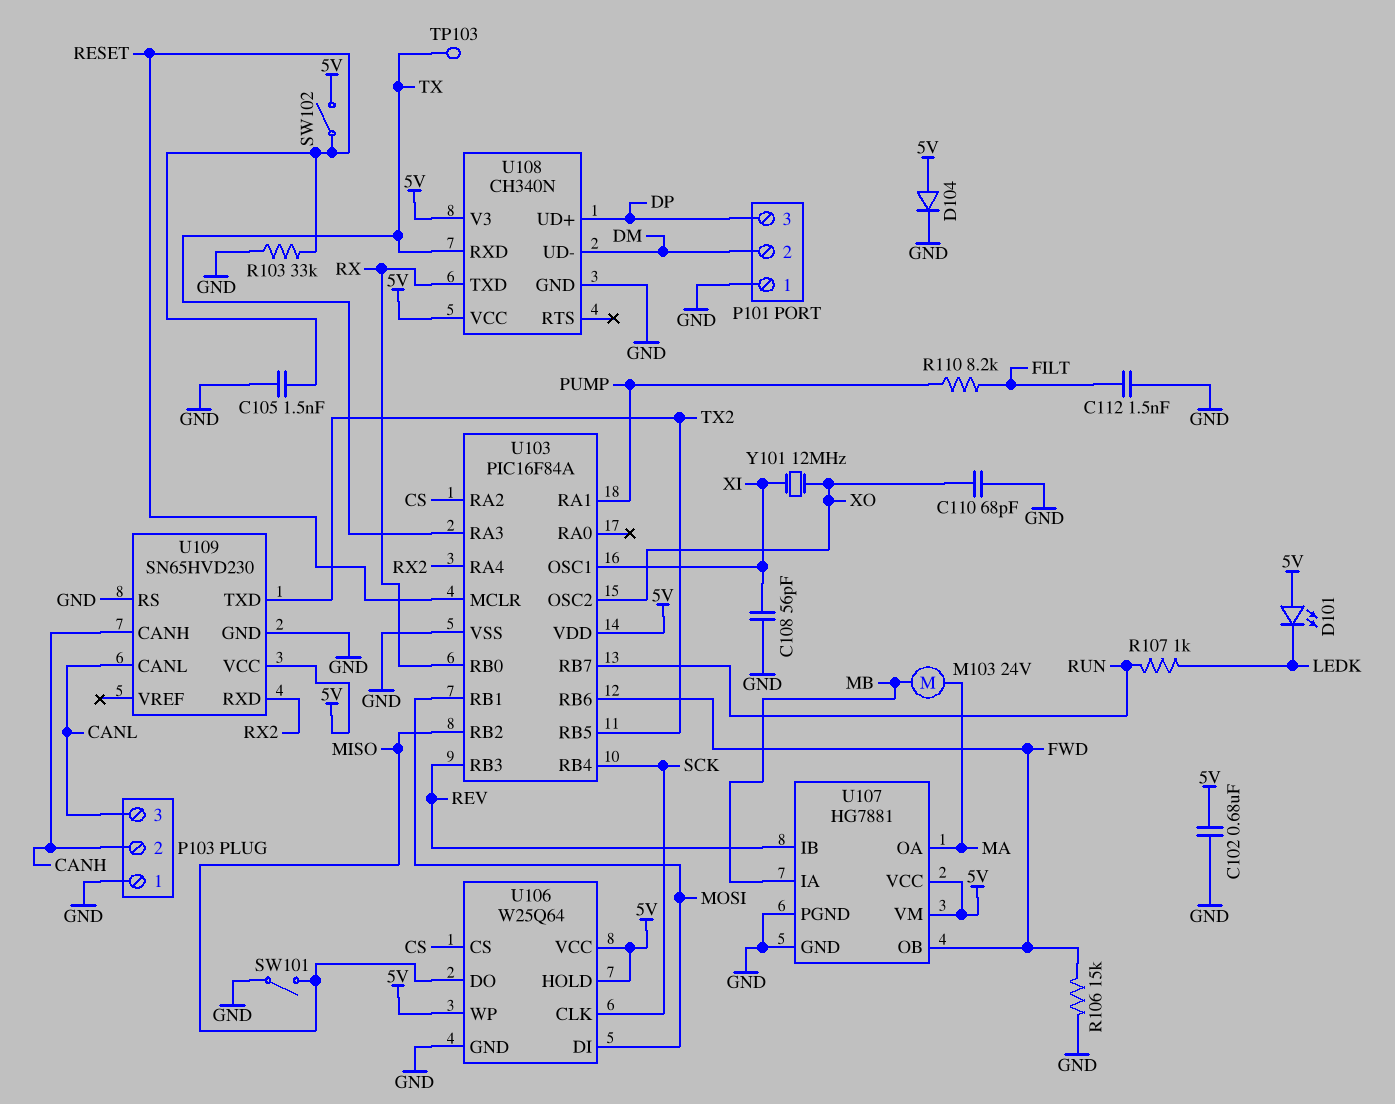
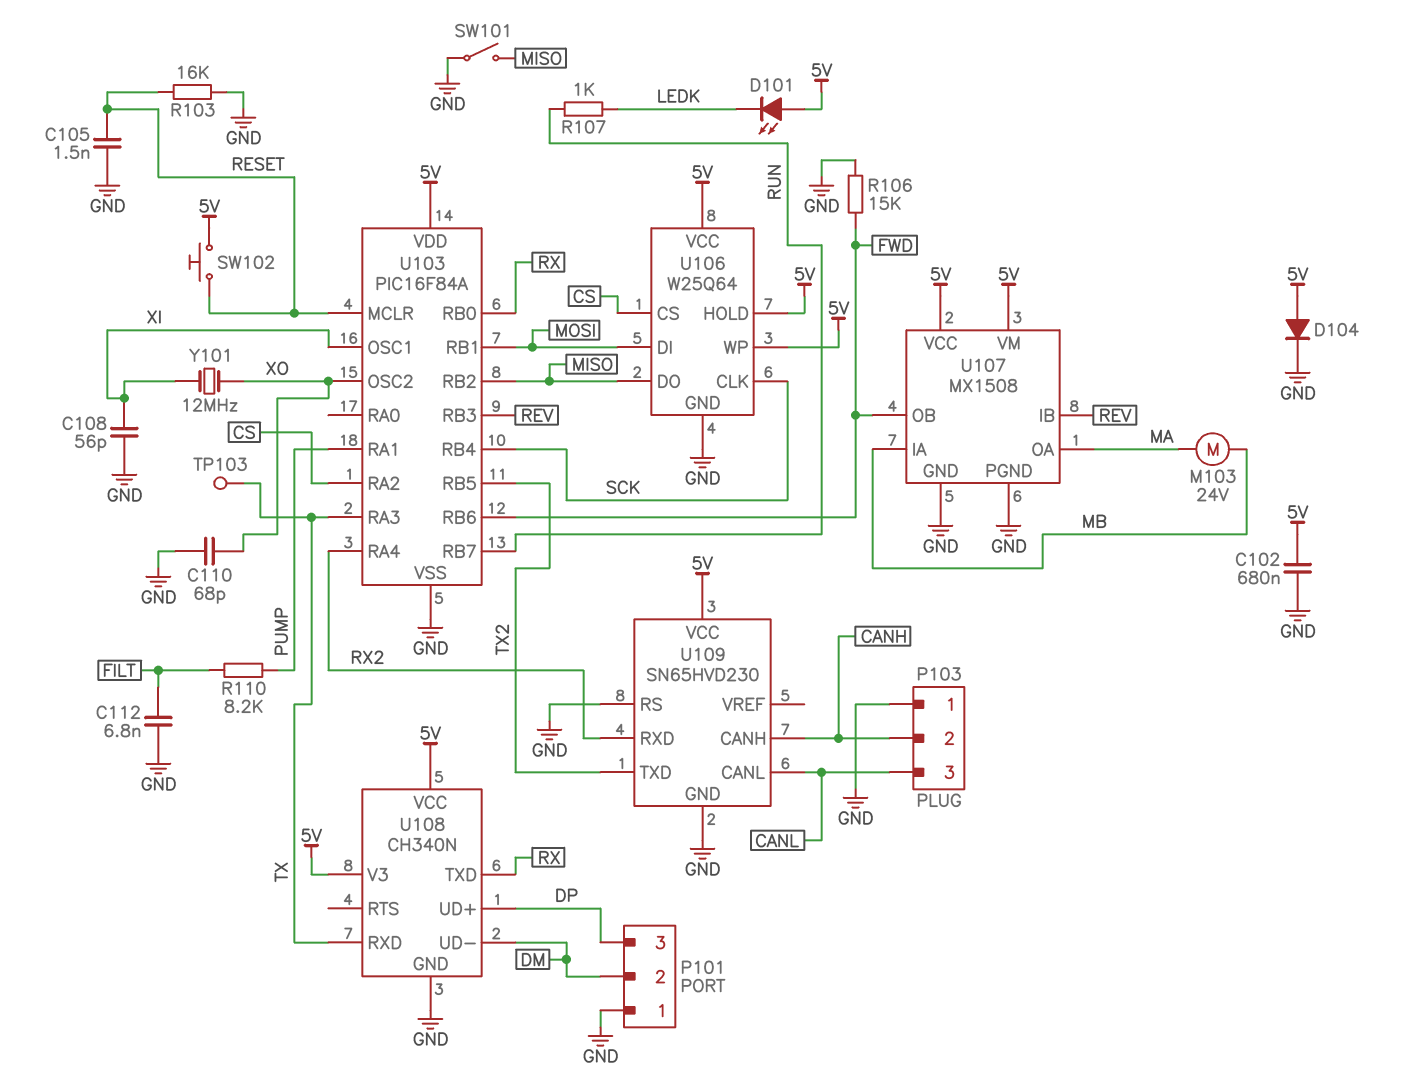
C112: 1.5nF (FILT, GND) -> 6.8nF (FILT, GND)
R103: 33k (GND, RESET) -> 16k (GND, RESET)
SW102: switch (5V, RESET) -> button (5V, RESET)
U107: HG7881 -> MX1508

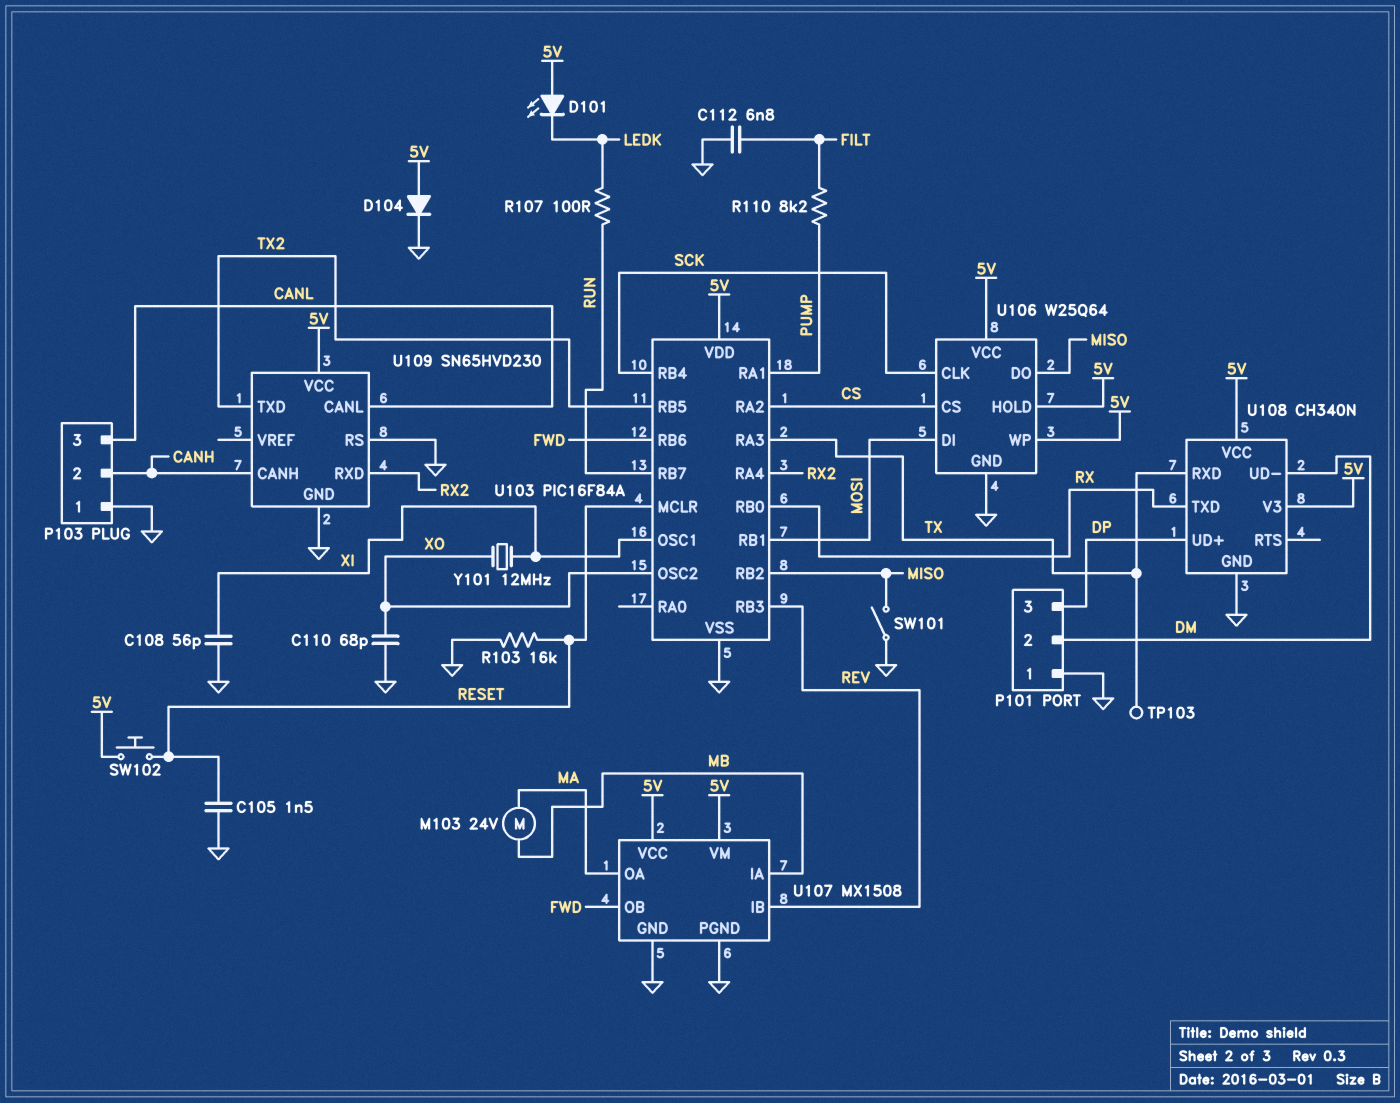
C102: 680nF (5V, GND) -> none
R106: 15k (FWD, GND) -> none
R107: 1k (LEDK, RUN) -> 100 (LEDK, RUN)

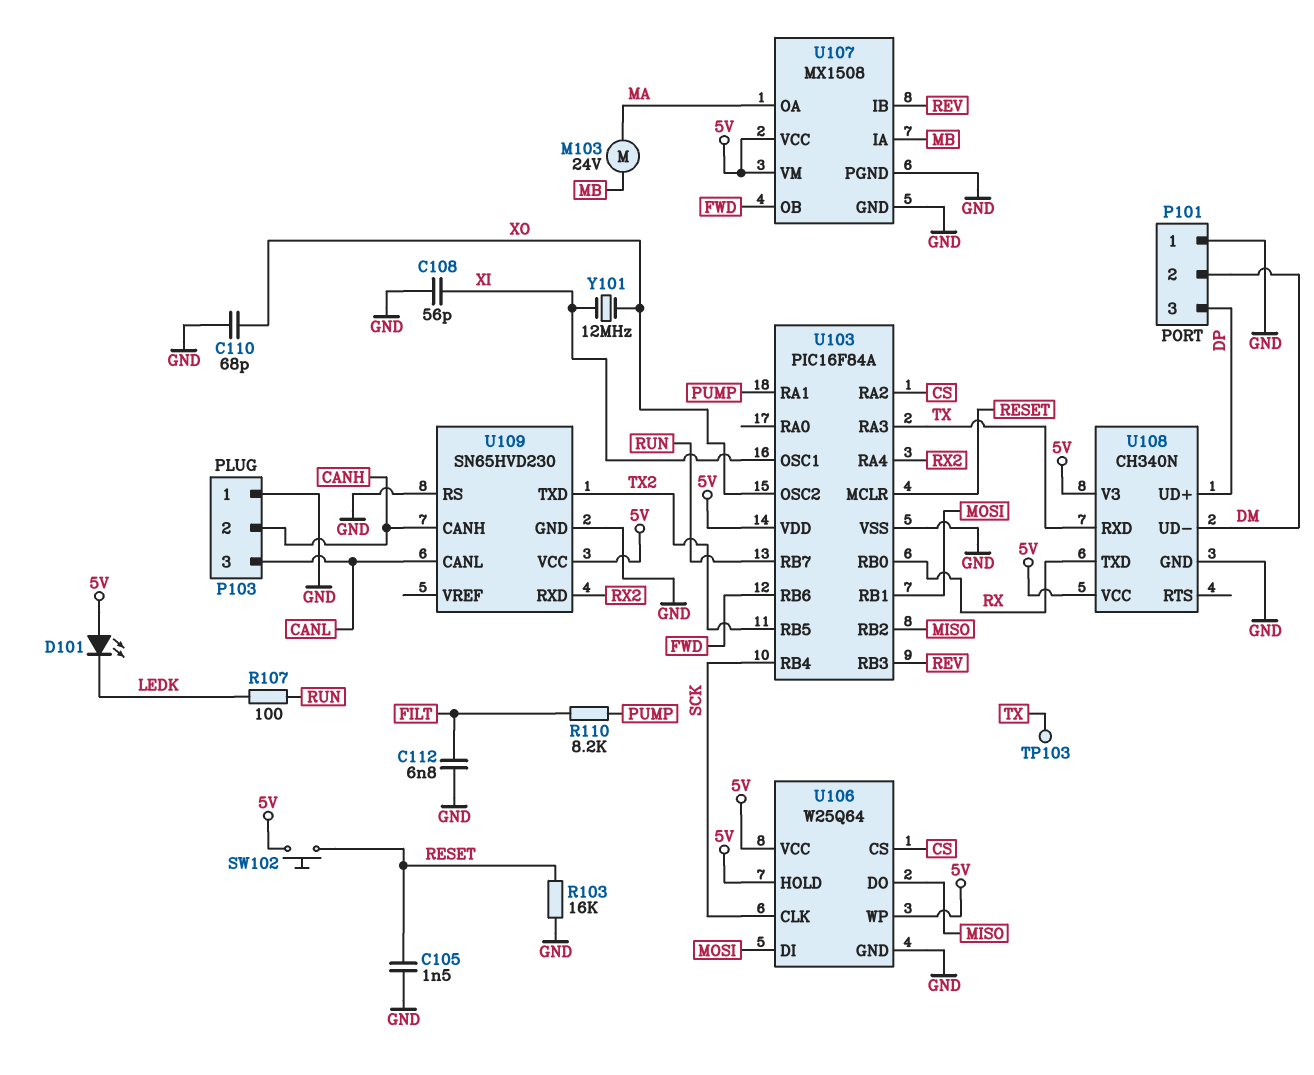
D104: diode (A 5V, K GND) -> none
SW101: switch (GND, MISO) -> none

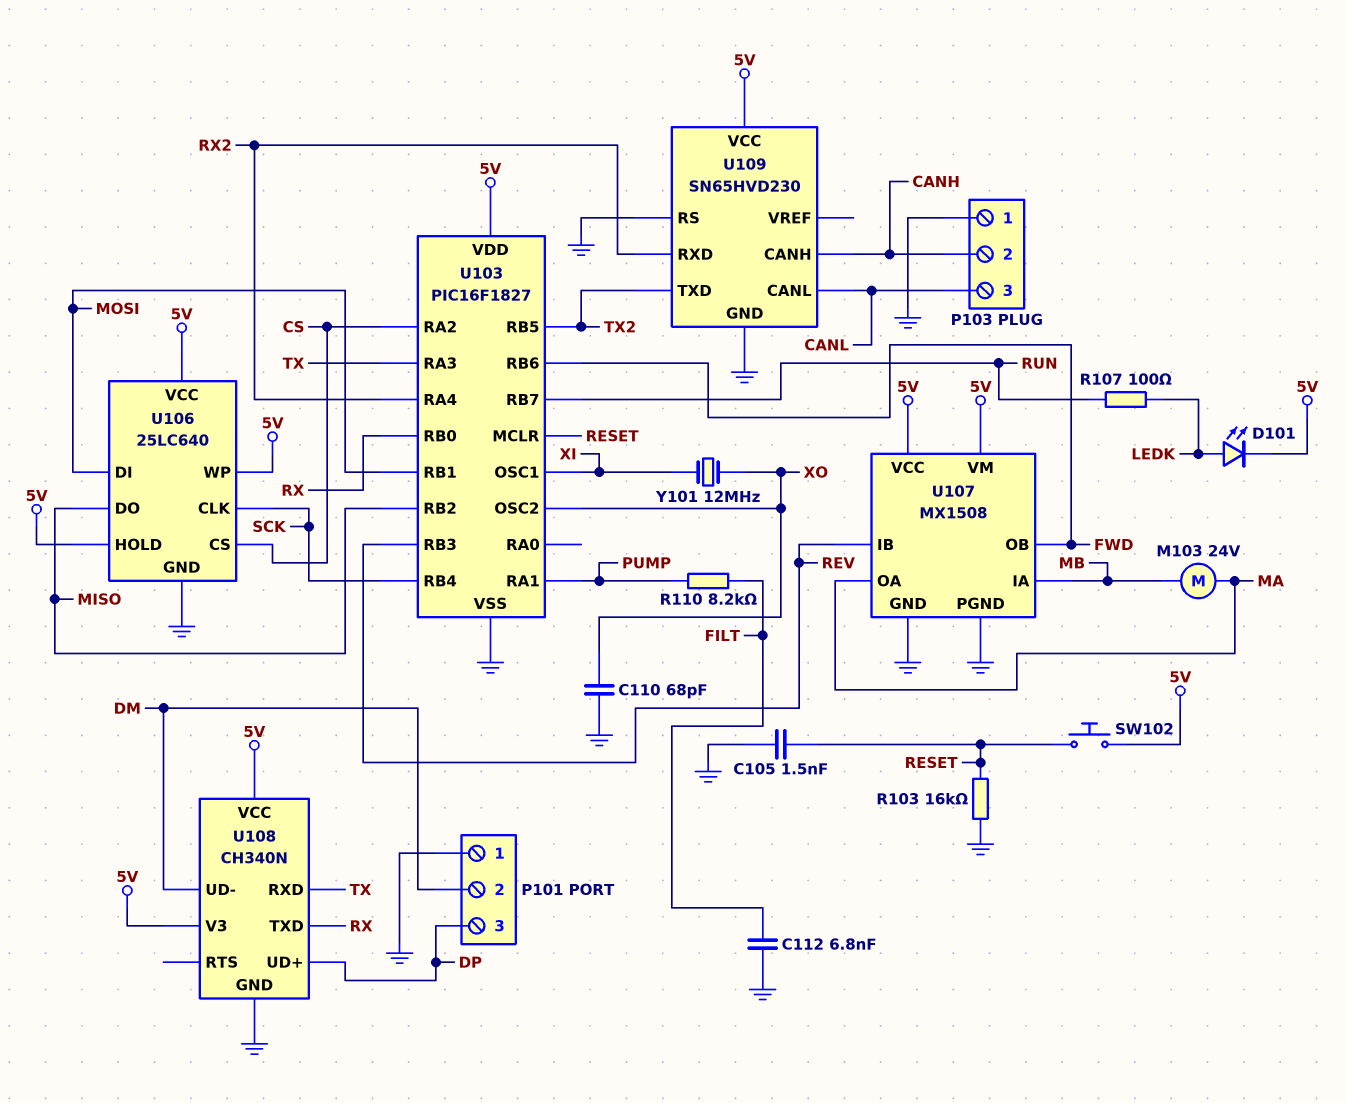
C108: 56pF (GND, XI) -> none
D101: LED (A 5V, K LEDK) -> LED (A LEDK, K 5V)
TP103: test point (TX) -> none
U103: PIC16F84A -> PIC16F1827
U106: W25Q64 -> 25LC640

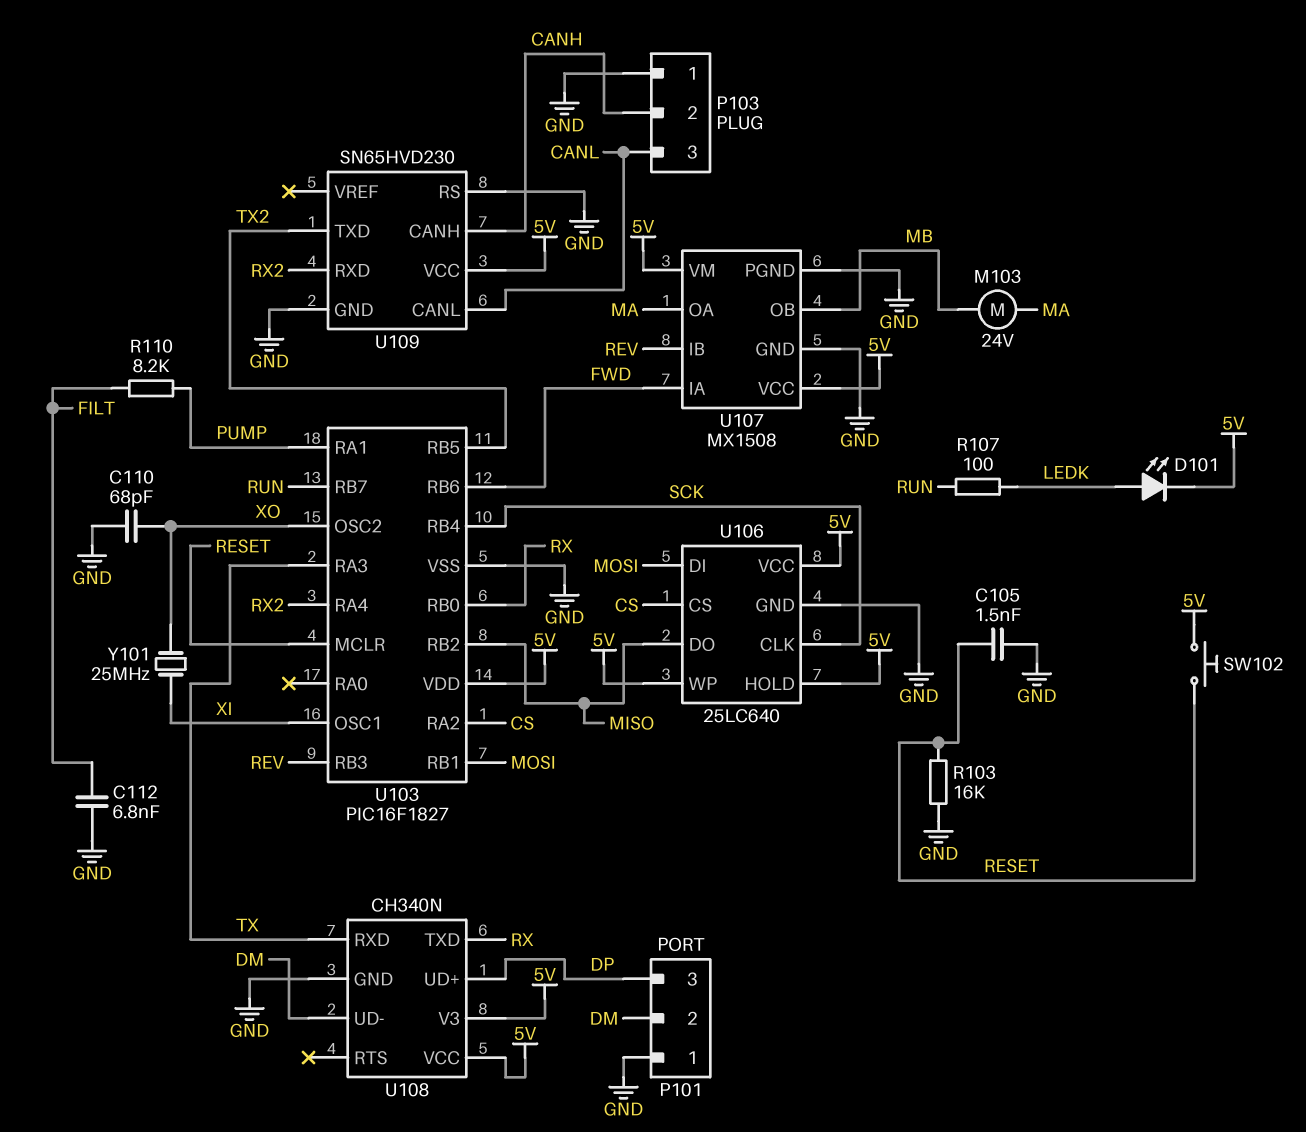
U107 pin IA: MB -> FWD
U107 pin OB: FWD -> MB
Y101: 12MHz (XI, XO) -> 25MHz (XI, XO)

